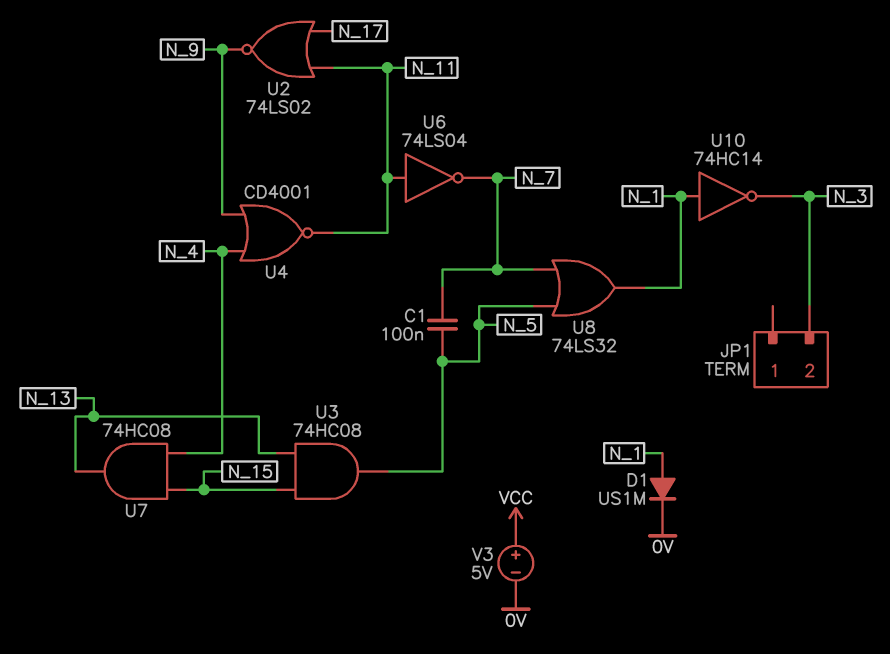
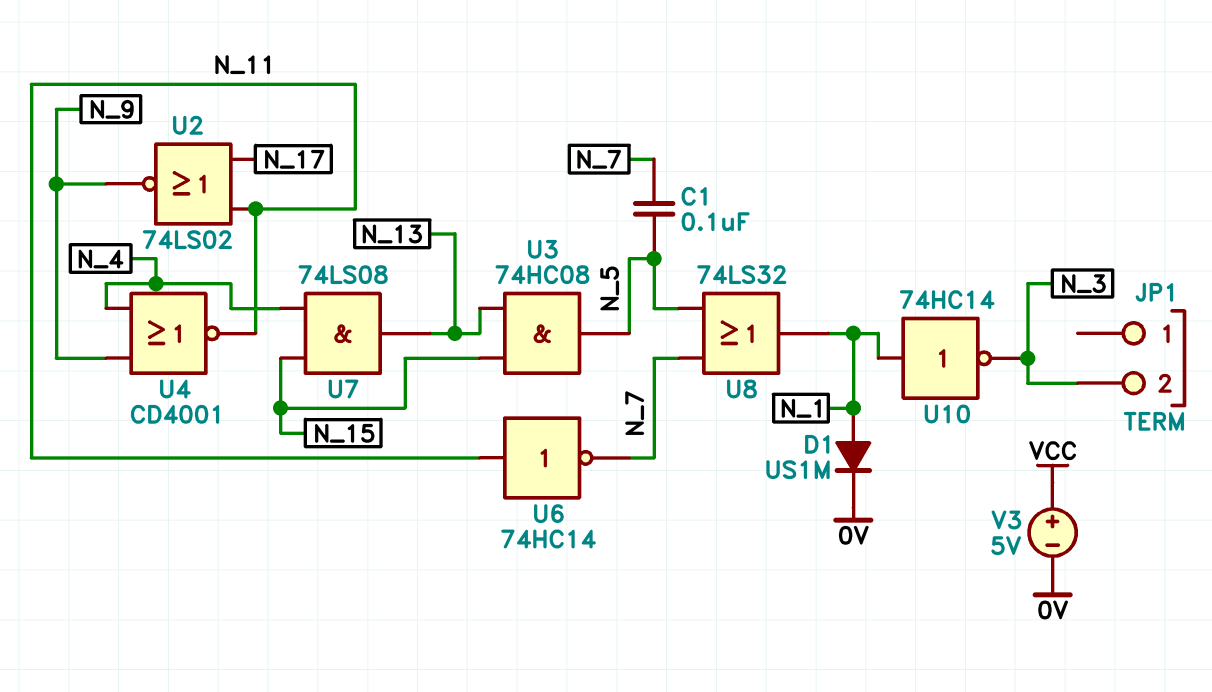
U6: NOT 74LS04 (in N_11, out N_7) -> NOT 74HC14 (in N_11, out N_7)
U7: AND 74HC08 (in N_4, in N_15, out N_13) -> AND 74LS08 (in N_4, in N_15, out N_13)

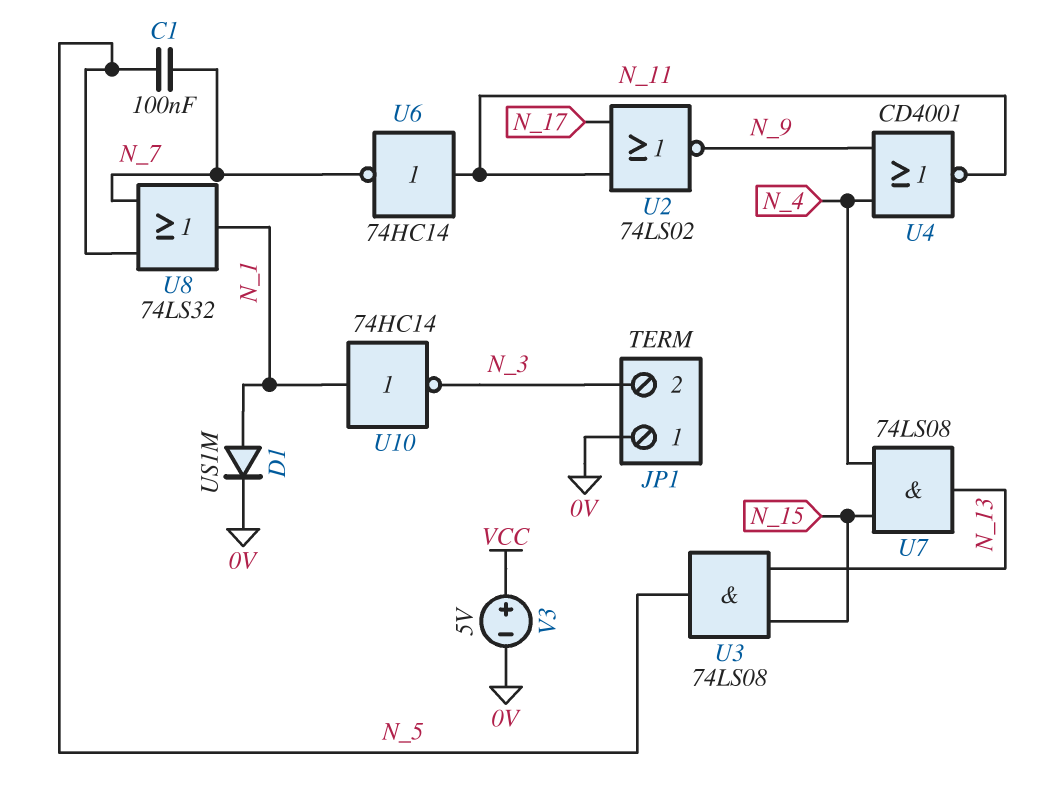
JP1 pin 1: none -> 0V
U3: AND 74HC08 (in N_13, in N_15, out N_5) -> AND 74LS08 (in N_13, in N_15, out N_5)

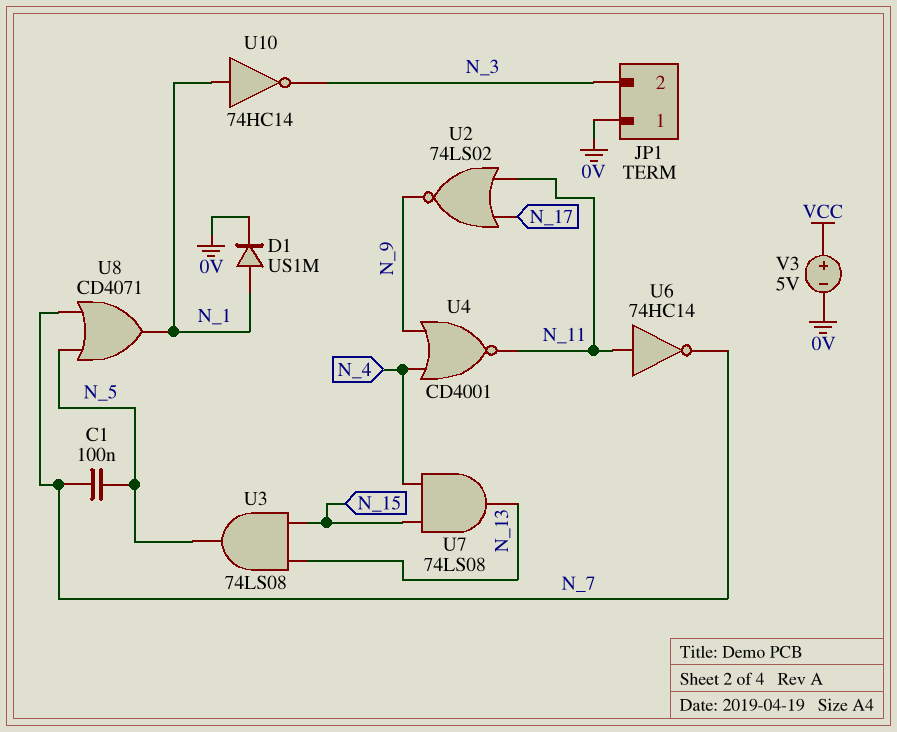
U8: OR 74LS32 (in N_5, in N_7, out N_1) -> OR CD4071 (in N_5, in N_7, out N_1)

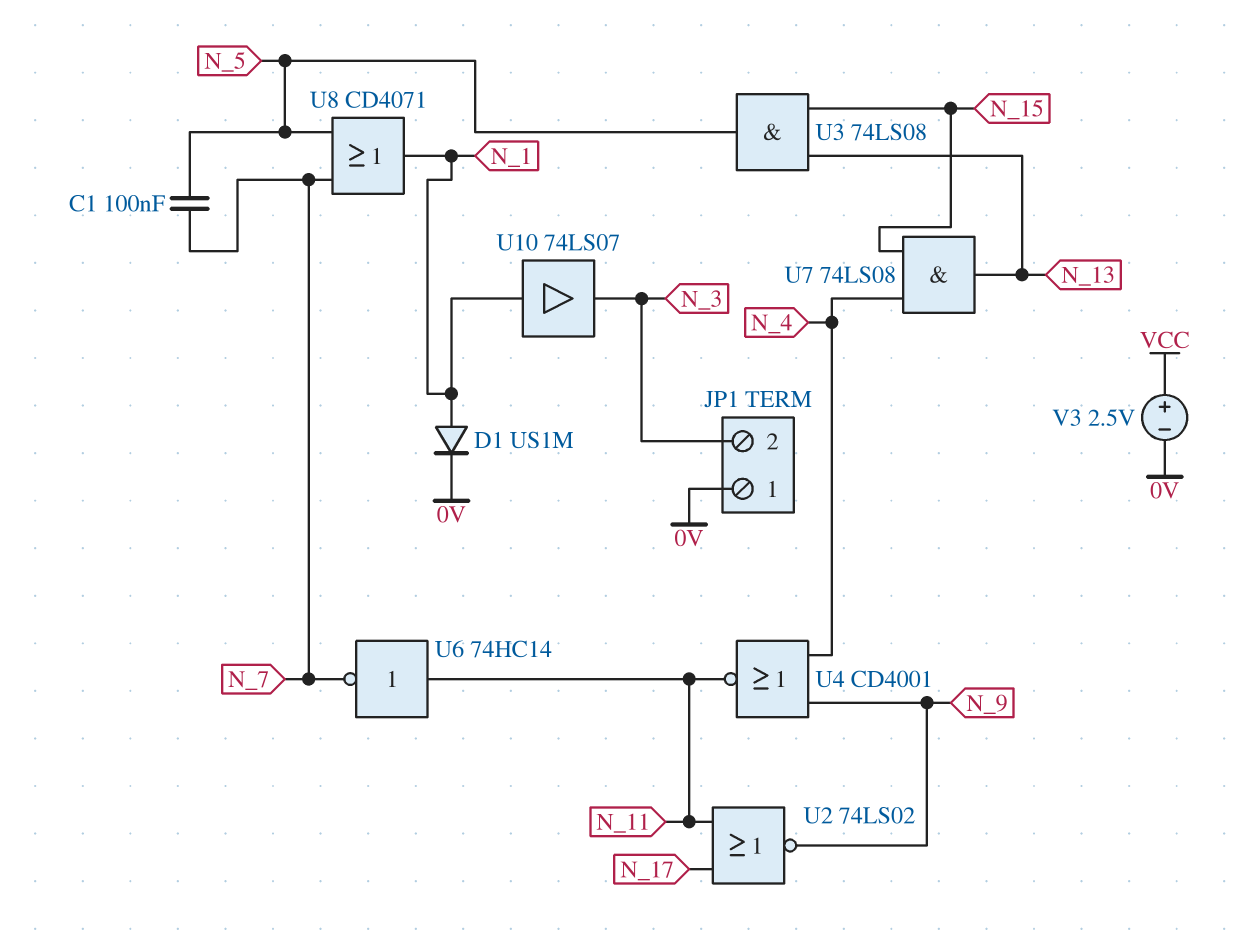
U10: NOT 74HC14 (in N_1, out N_3) -> buffer 74LS07 (in N_1, out N_3)
V3: 5V (plus VCC, minus 0V) -> 2.5V (plus VCC, minus 0V)

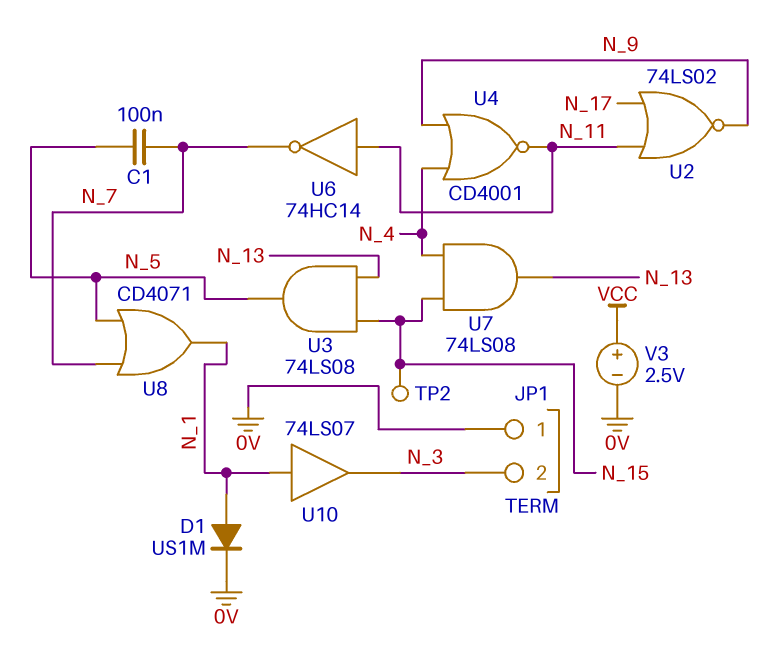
TP2: none -> test point (N_15)

